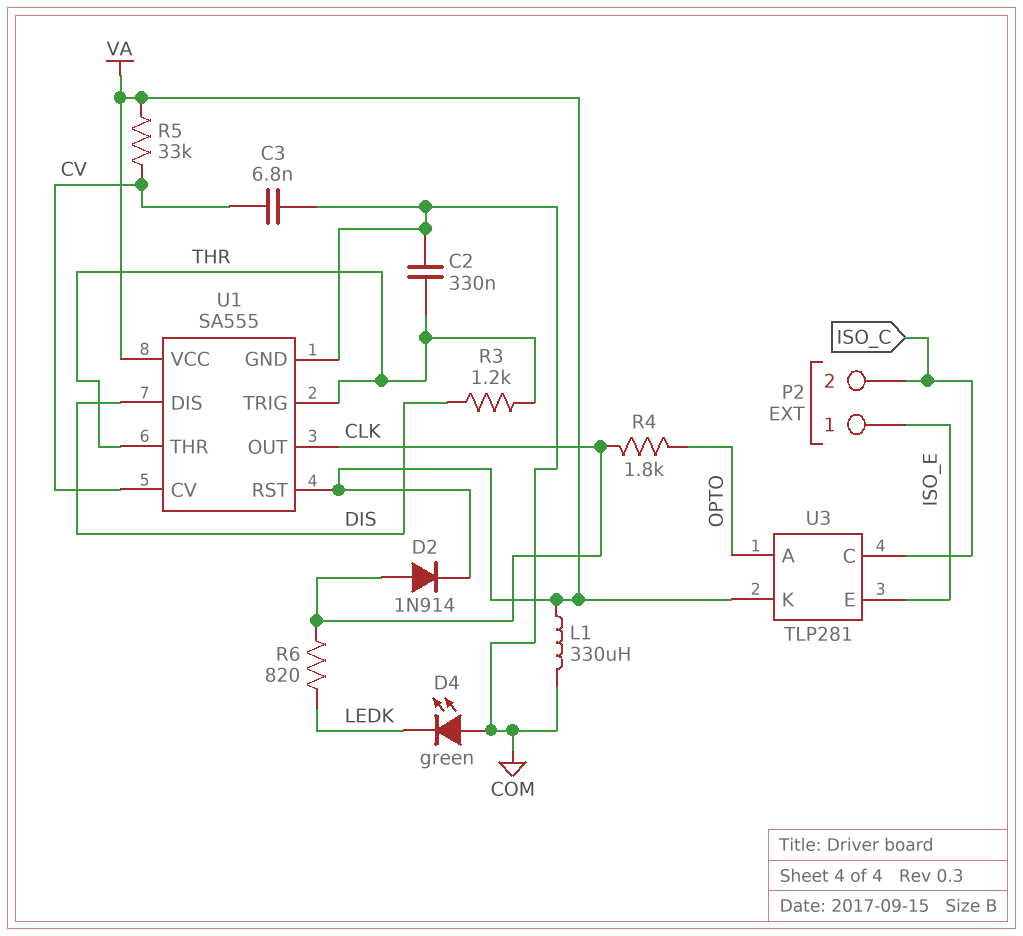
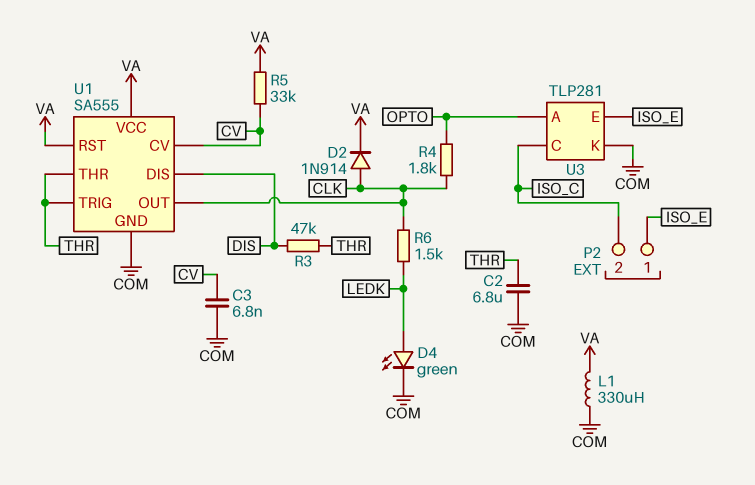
C2: 330nF (COM, THR) -> 6.8uF (COM, THR)
D4: LED green (A COM, K LEDK) -> LED green (A LEDK, K COM)
R3: 1.2k (DIS, THR) -> 47k (DIS, THR)
R6: 820 (CLK, LEDK) -> 1.5k (CLK, LEDK)
U3 pin K: VA -> COM

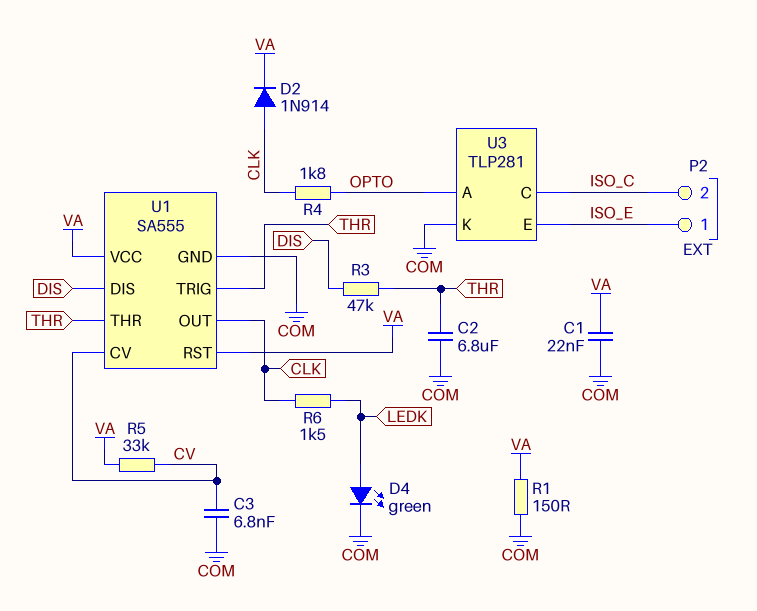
C1: none -> 22nF (COM, VA)
L1: 330uH (COM, VA) -> none
R1: none -> 150 (COM, VA)

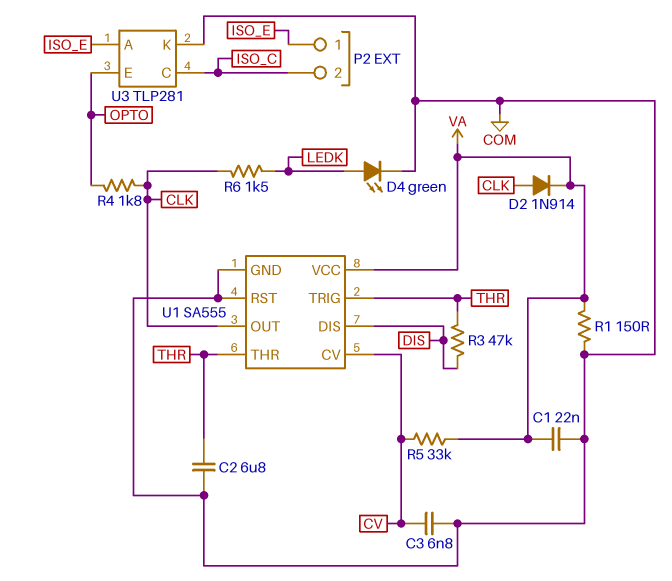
U1 pin RST: VA -> COM
U3 pin A: OPTO -> ISO_E
U3 pin E: ISO_E -> OPTO

